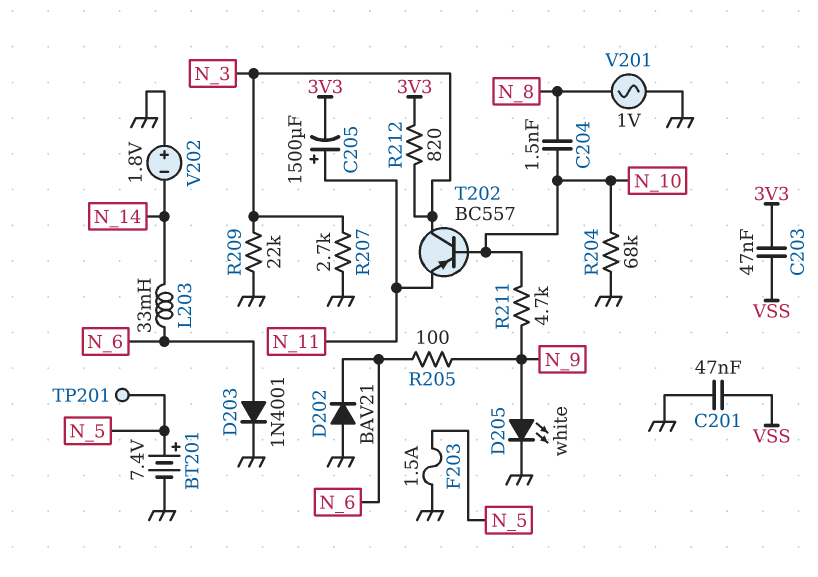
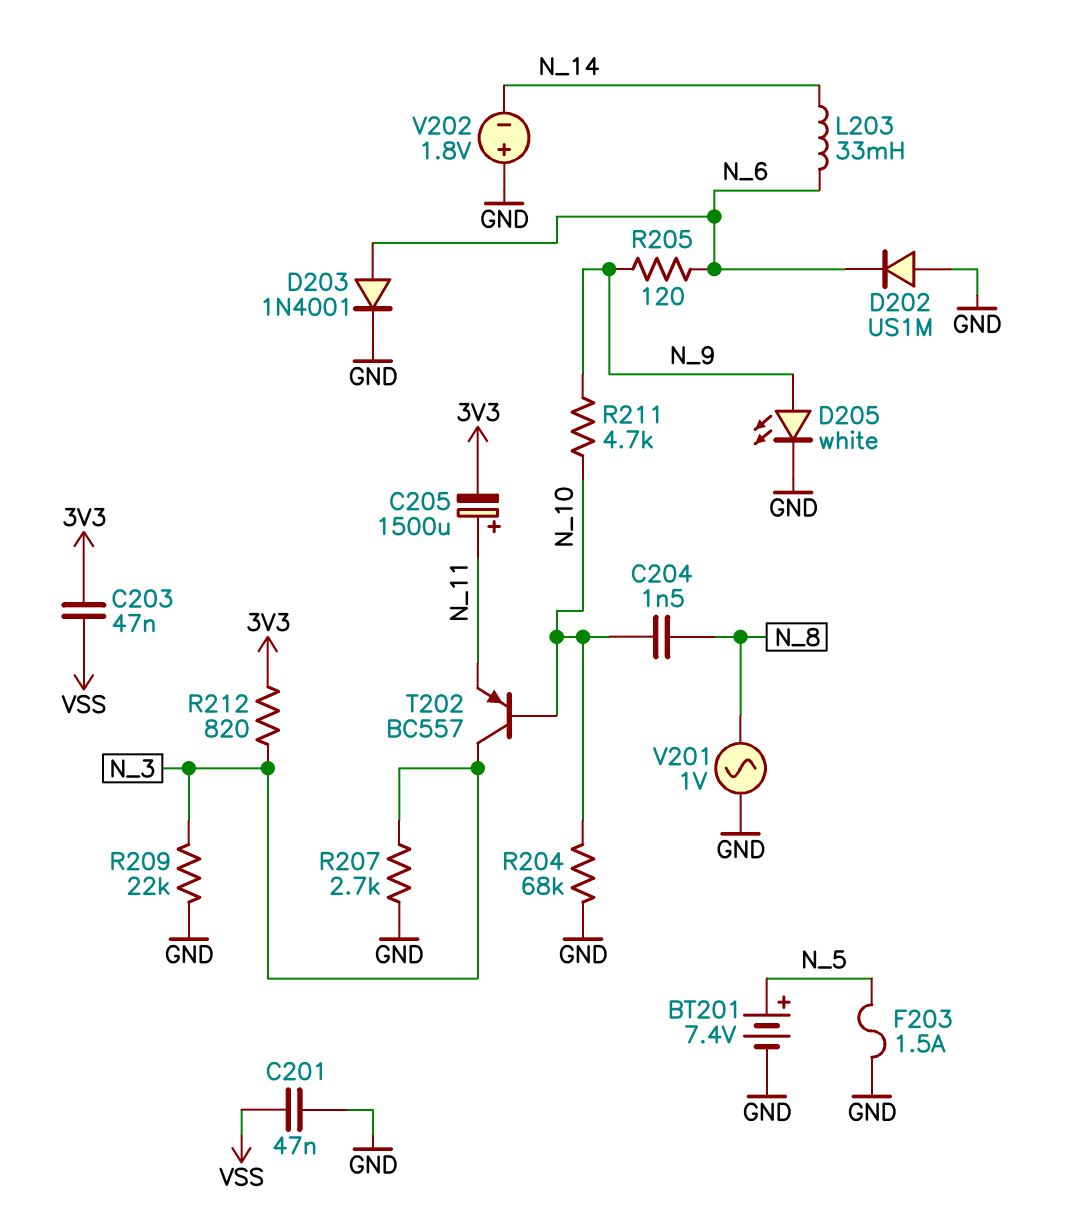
D202: diode BAV21 (A GND, K N_6) -> diode US1M (A GND, K N_6)
R205: 100 (N_6, N_9) -> 120 (N_6, N_9)
TP201: test point (N_5) -> none

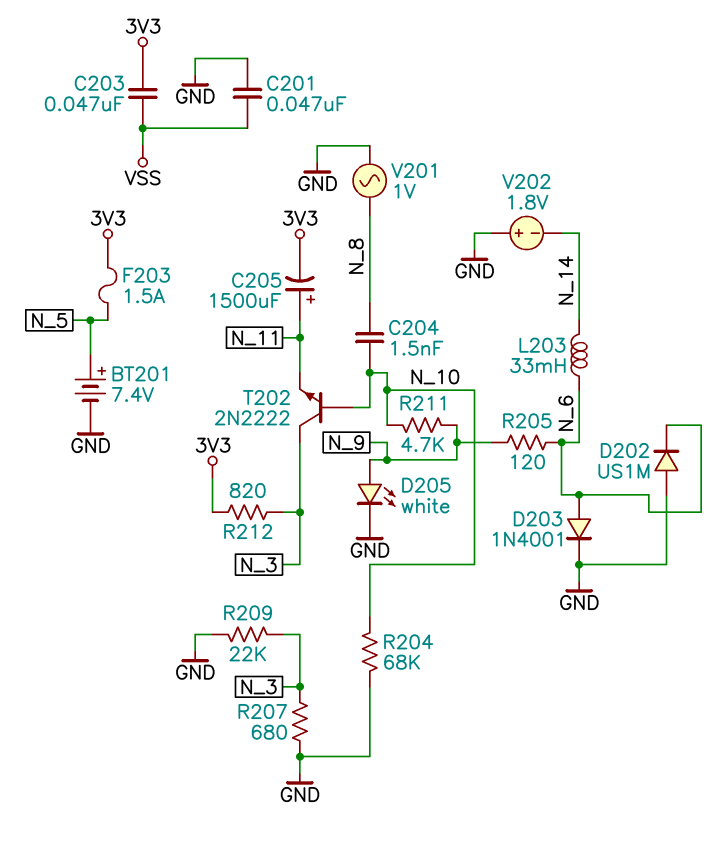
F203: 1.5A (GND, N_5) -> 1.5A (3V3, N_5)
R207: 2.7k (GND, N_3) -> 680 (GND, N_3)
T202: PNP BC557 (B N_10, C N_3, E N_11) -> NPN 2N2222 (B N_10, C N_3, E N_11)

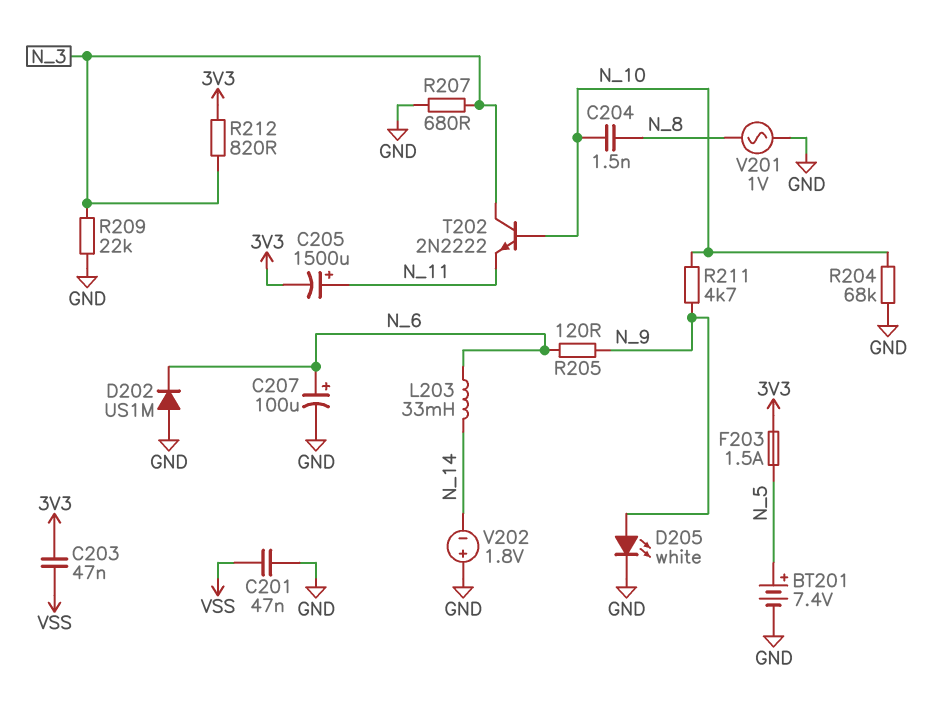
C207: none -> 100uF (plus N_6, minus GND)
D203: diode 1N4001 (A N_6, K GND) -> none

